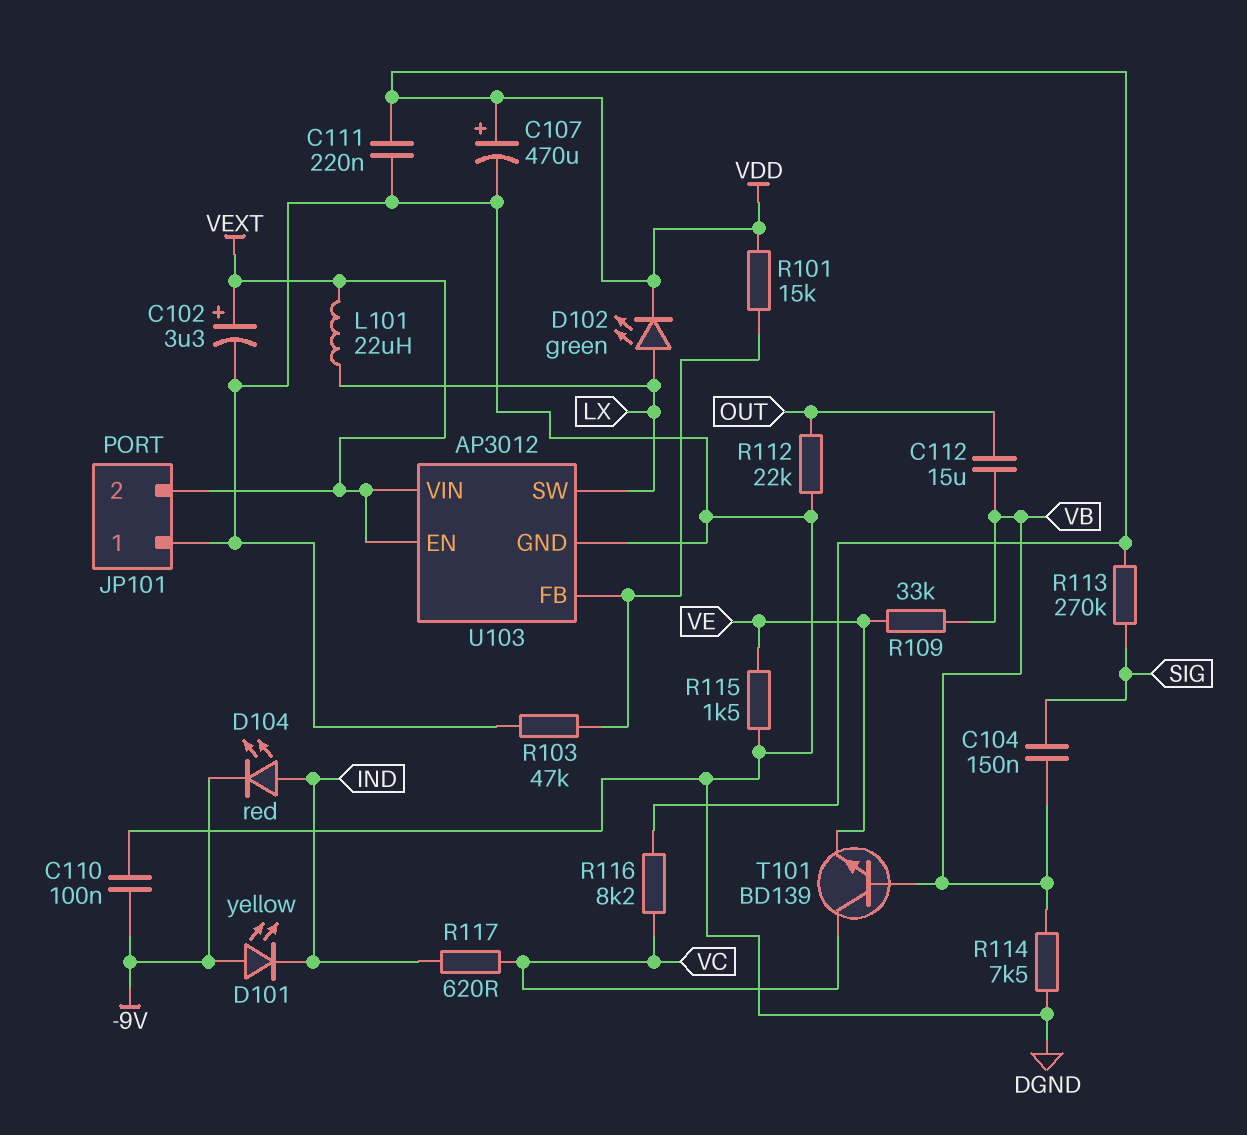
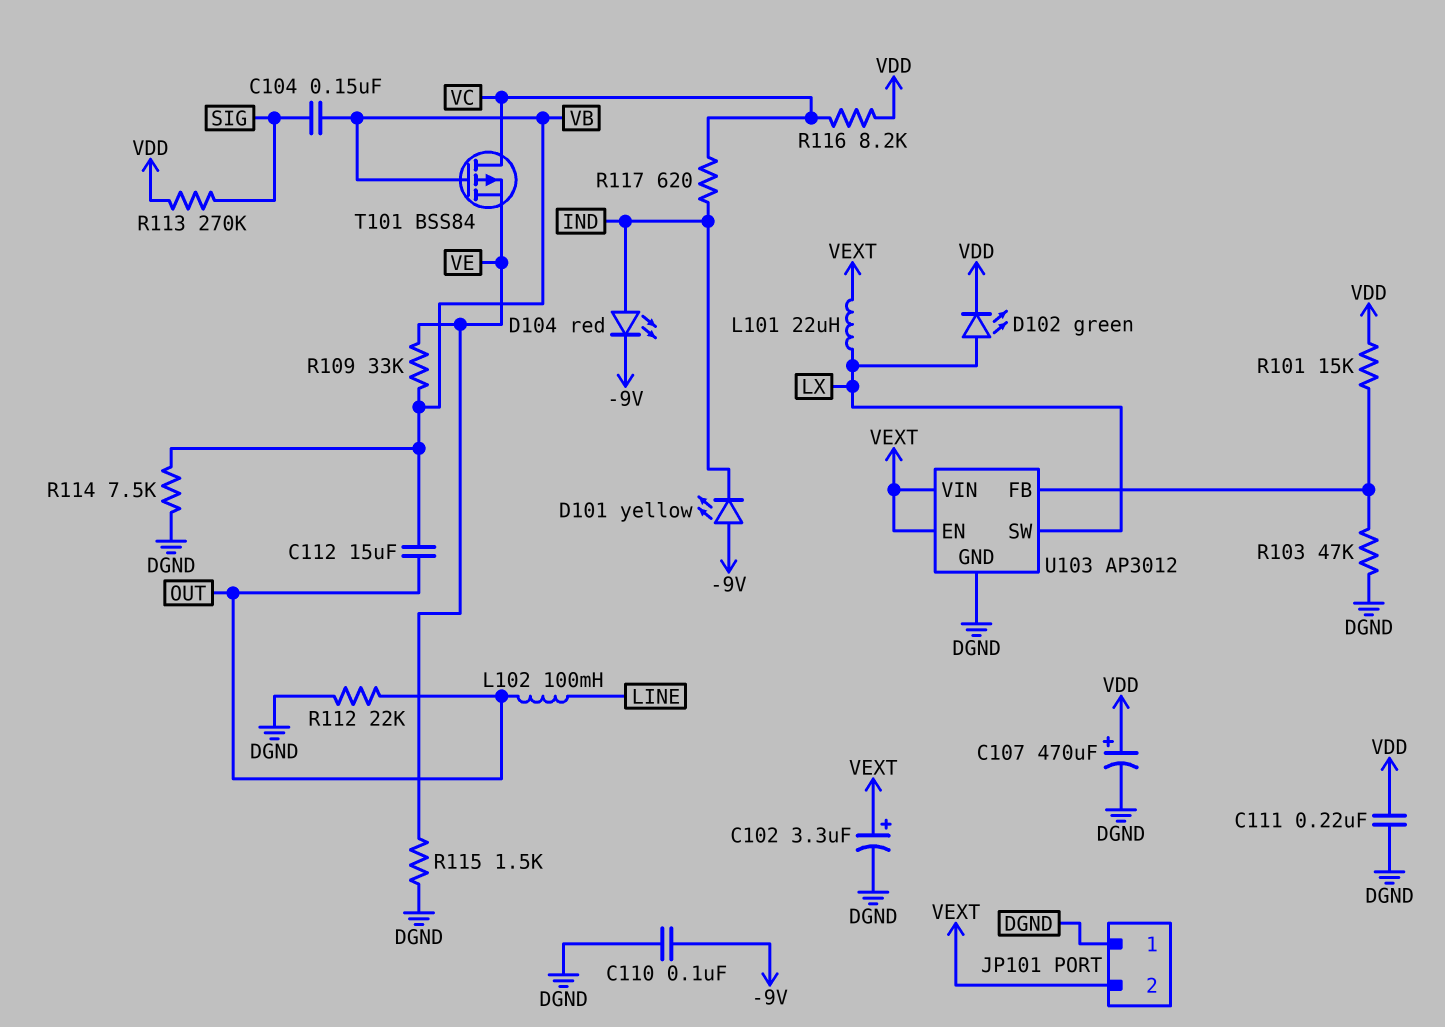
L102: none -> 100mH (LINE, OUT)
T101: NPN BD139 (B VB, C VC, E VE) -> PMOS BSS84 (G VB, D VC, S VE)

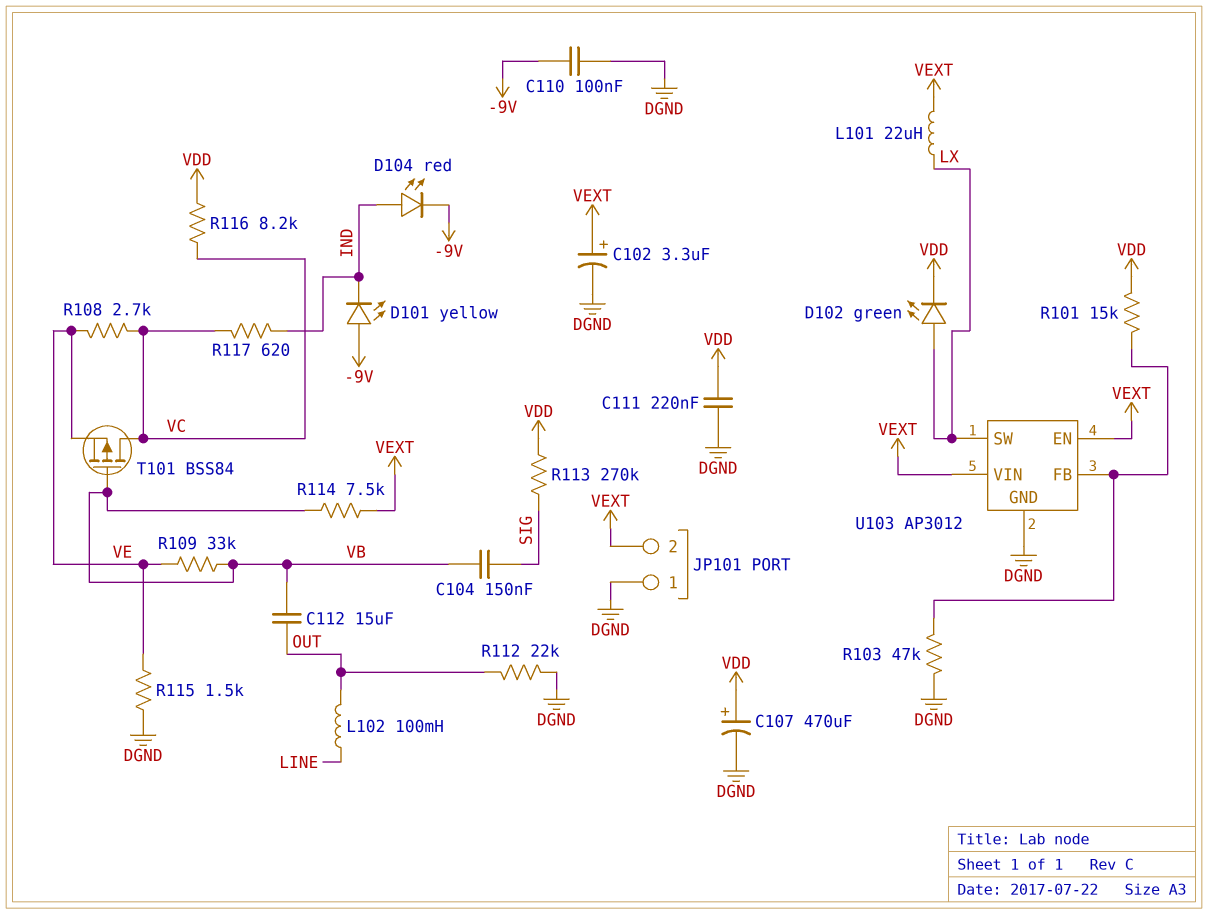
R108: none -> 2.7k (VC, VE)
R114: 7.5k (DGND, VB) -> 7.5k (VB, VEXT)

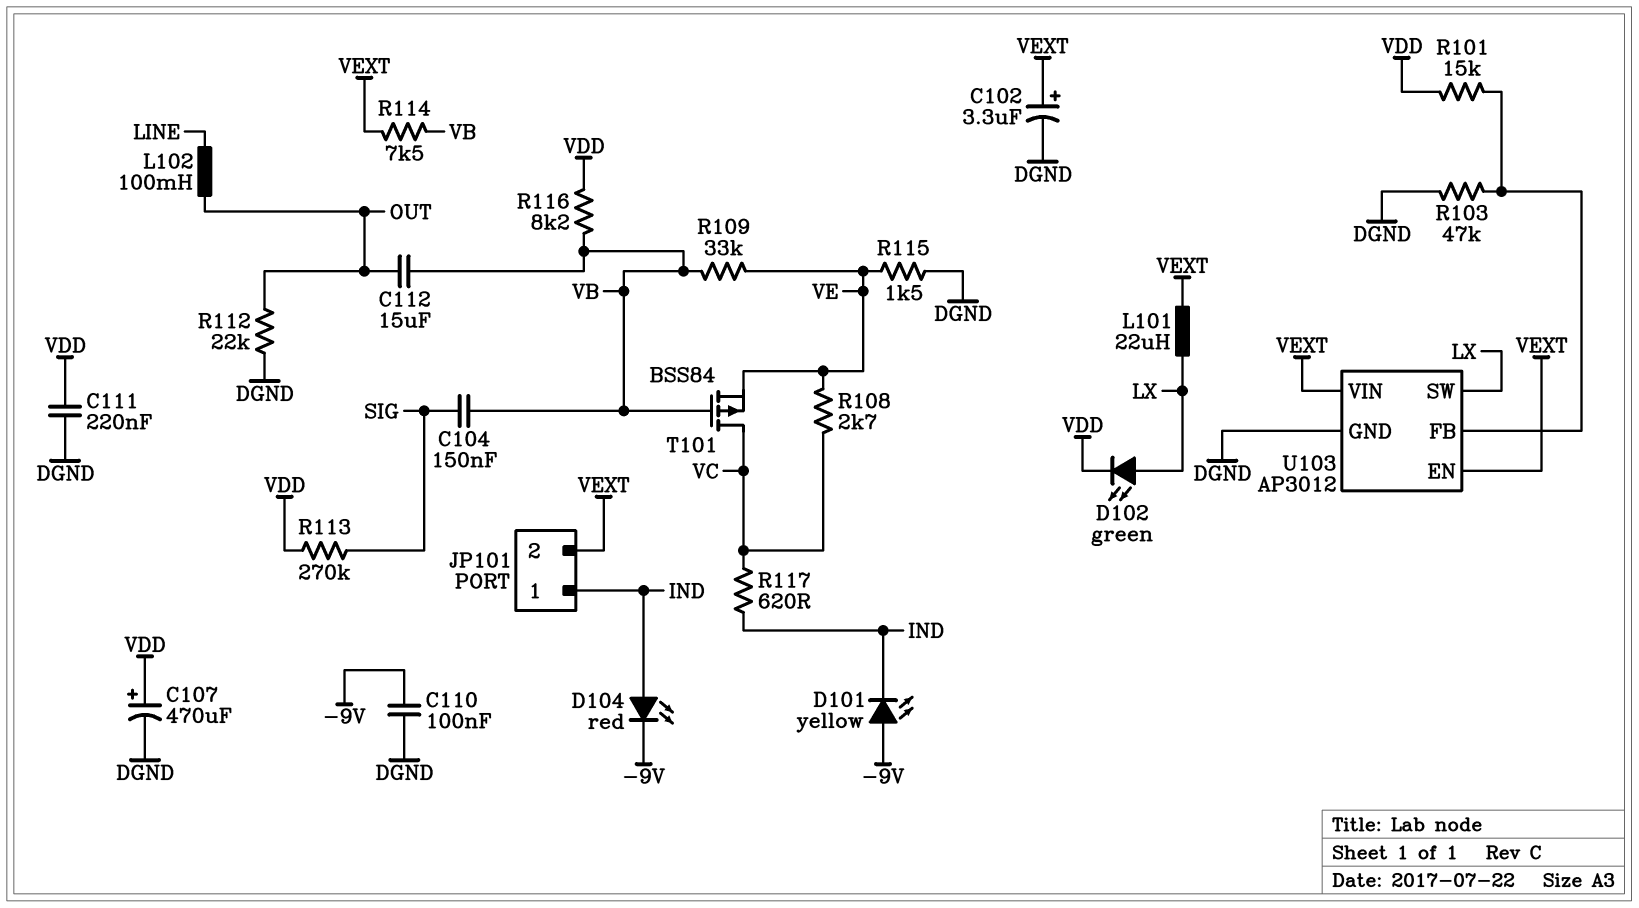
JP101 pin 1: DGND -> IND
R116: 8.2k (VC, VDD) -> 8.2k (VB, VDD)

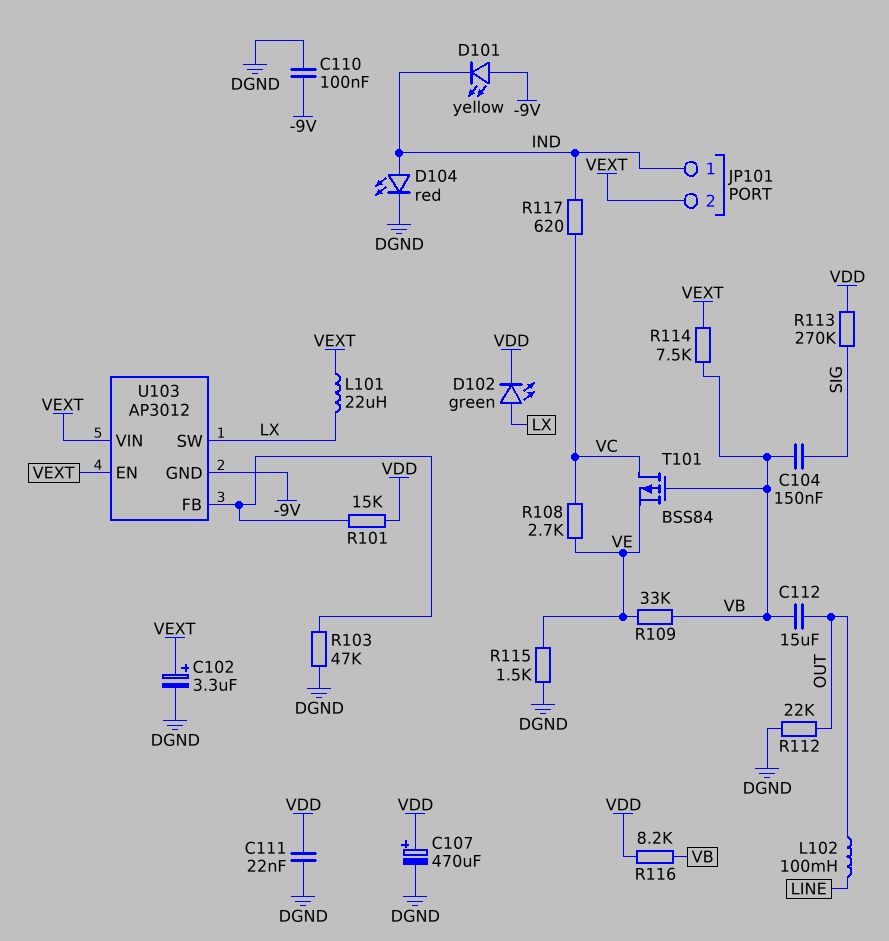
C111: 220nF (DGND, VDD) -> 22nF (DGND, VDD)
D104: LED red (A IND, K -9V) -> LED red (A IND, K DGND)
U103 pin GND: DGND -> -9V

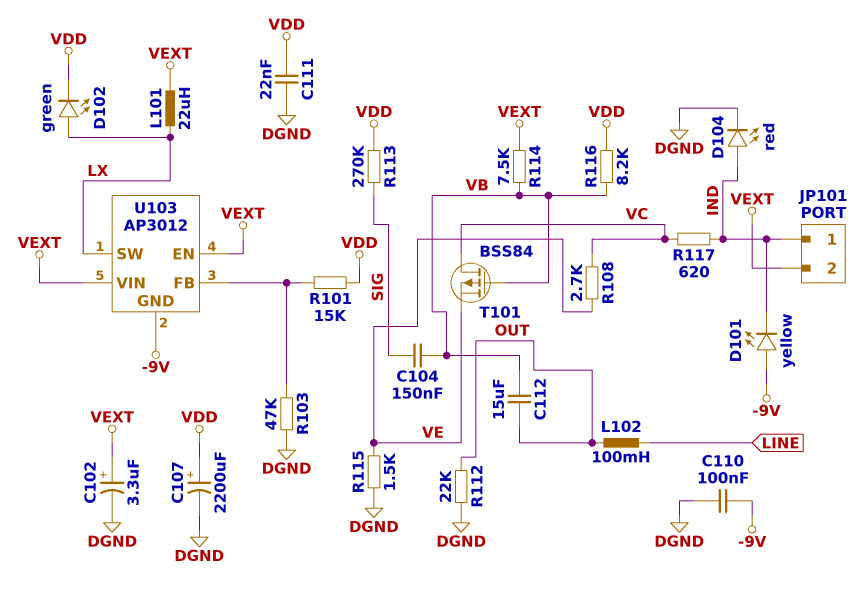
C107: 470uF (plus VDD, minus DGND) -> 2200uF (plus VDD, minus DGND)
R109: 33k (VB, VE) -> none

